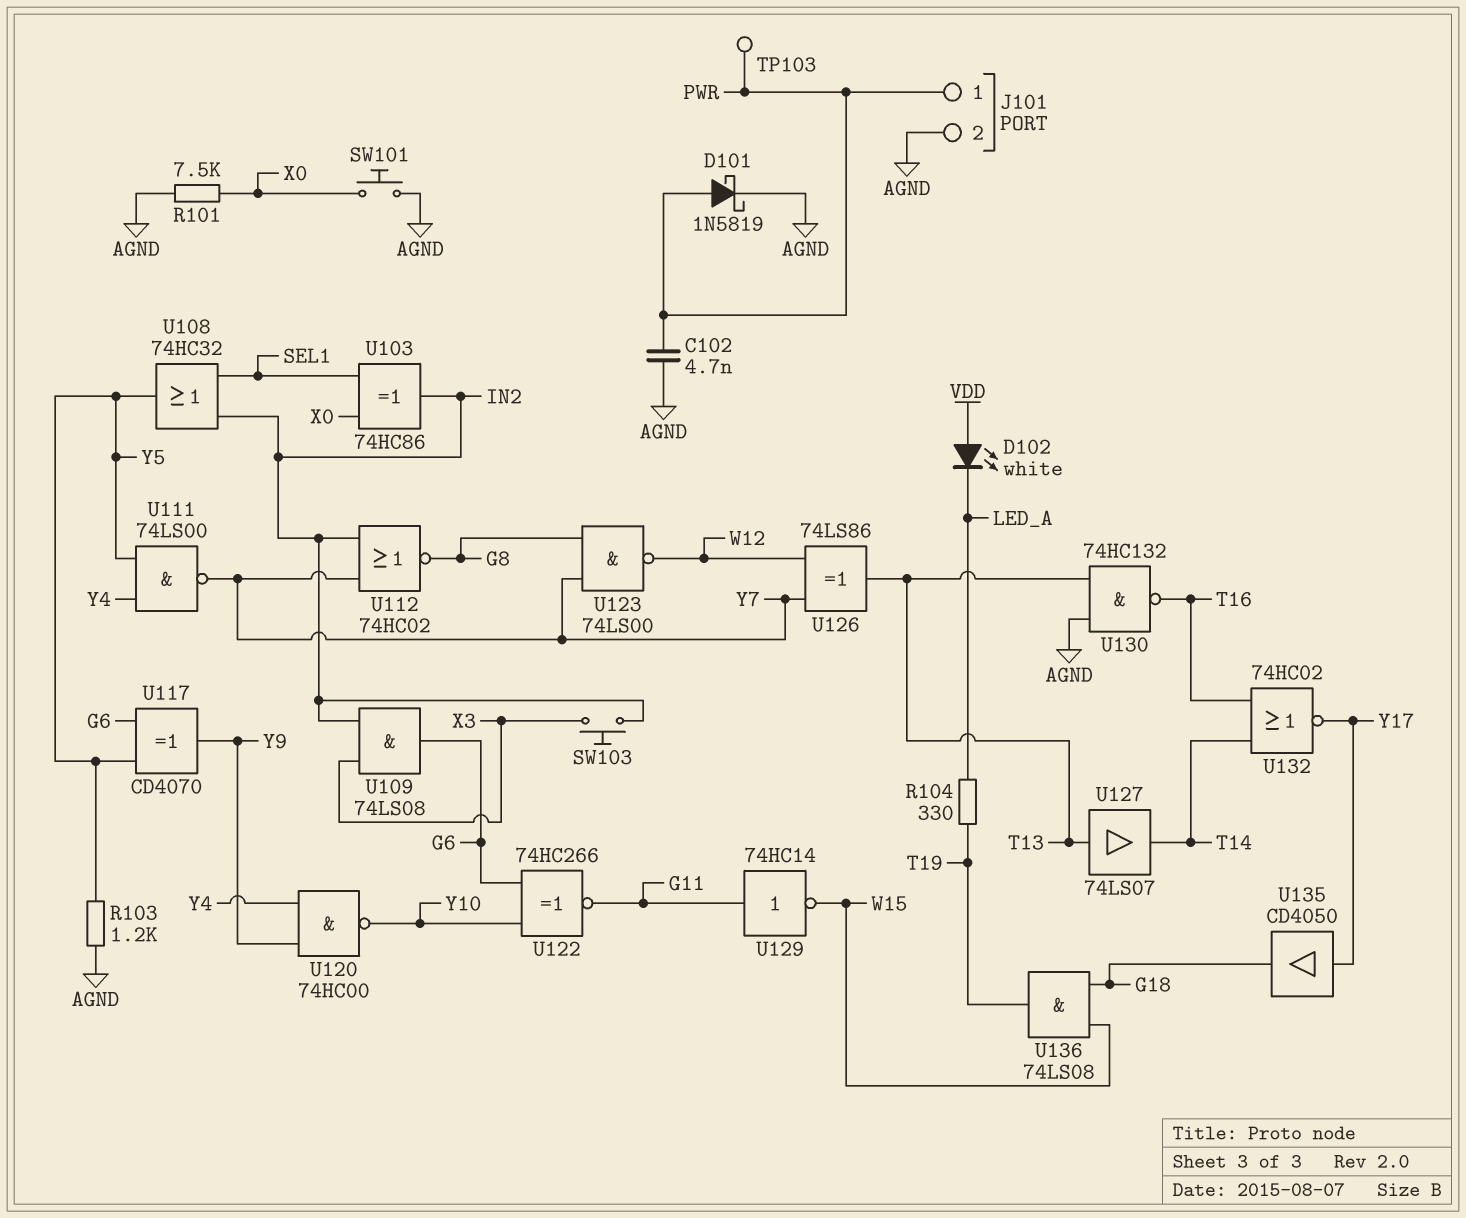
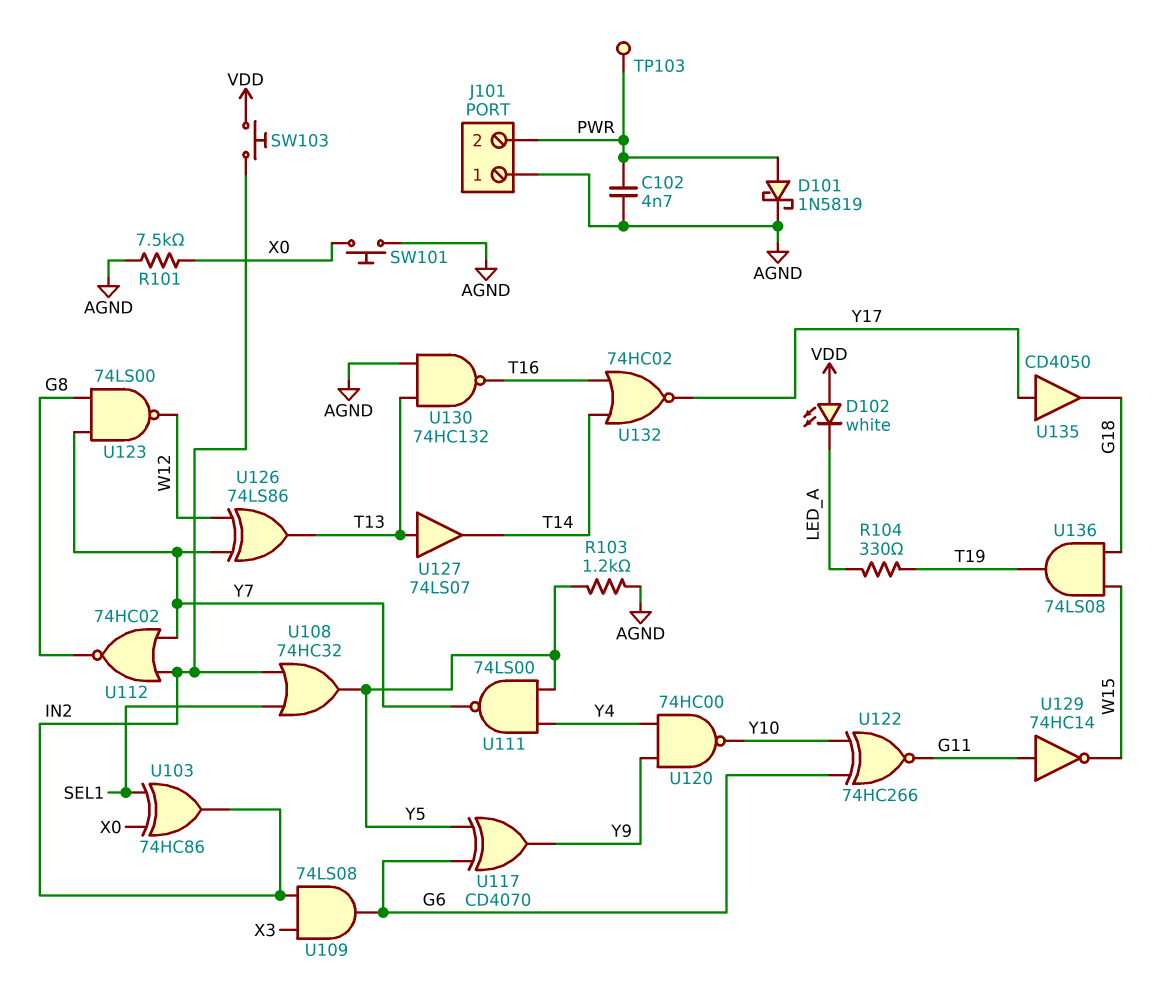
J101 pin 1: PWR -> AGND
J101 pin 2: AGND -> PWR
SW103: button (IN2, X3) -> button (IN2, VDD)

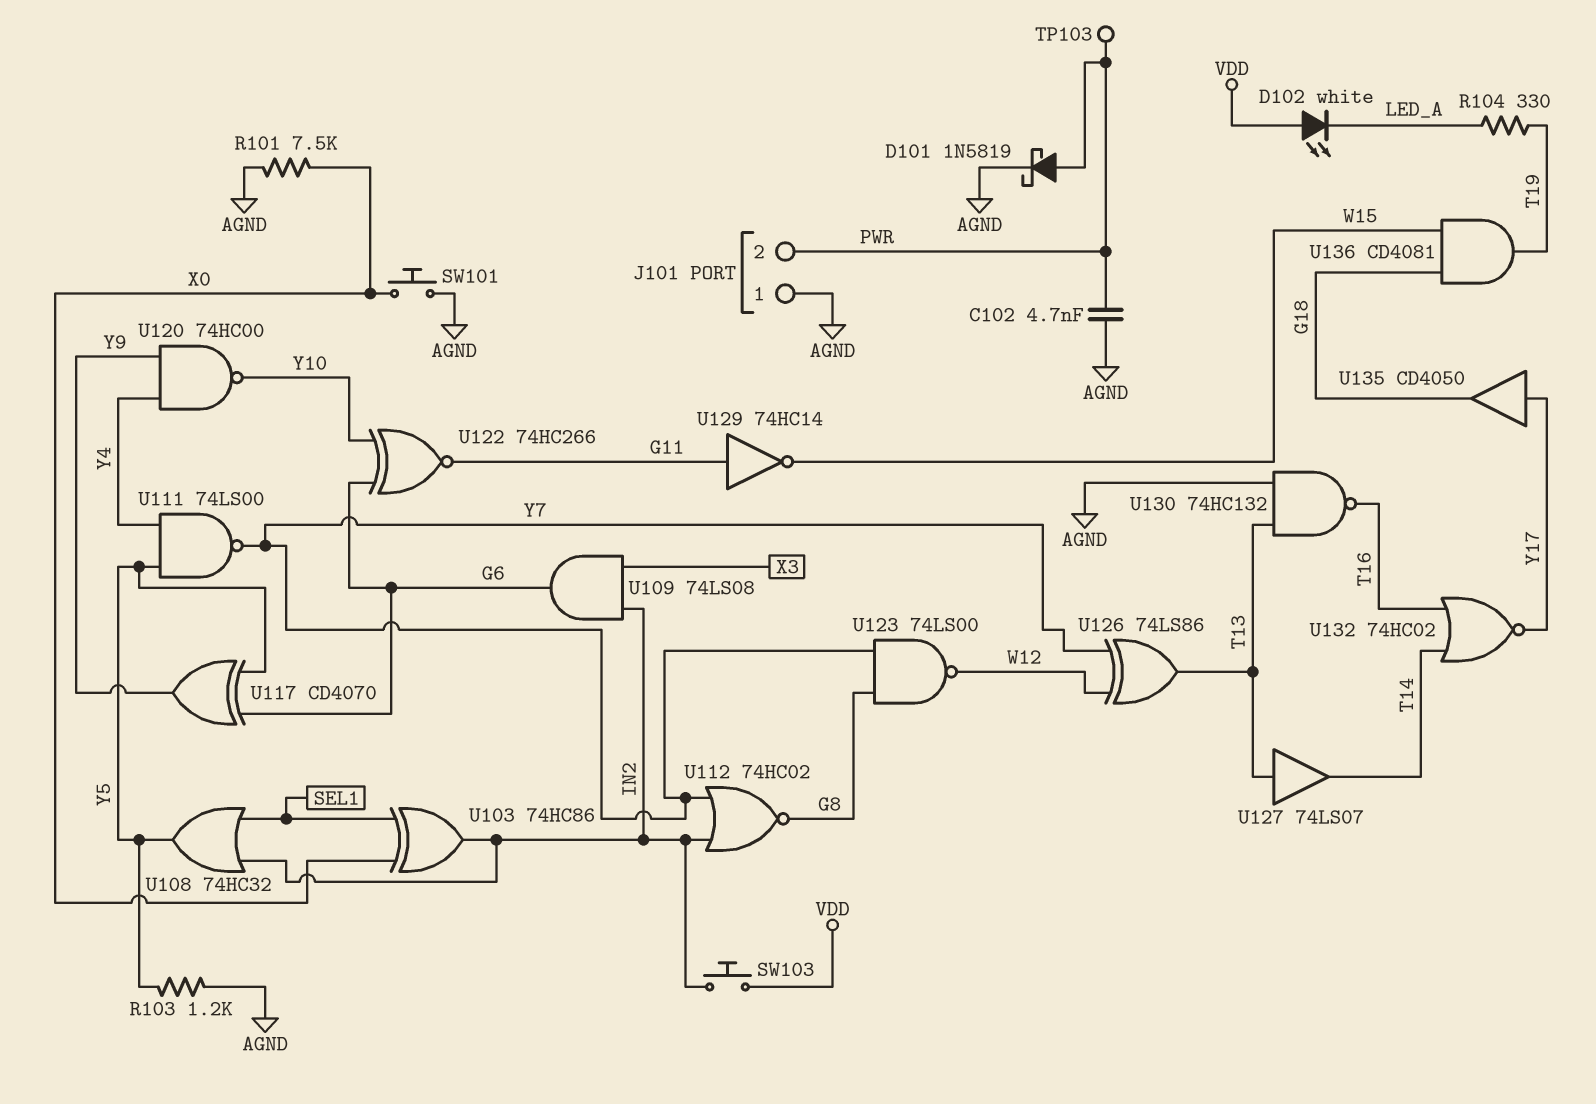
U136: AND 74LS08 (in G18, in W15, out T19) -> AND CD4081 (in G18, in W15, out T19)

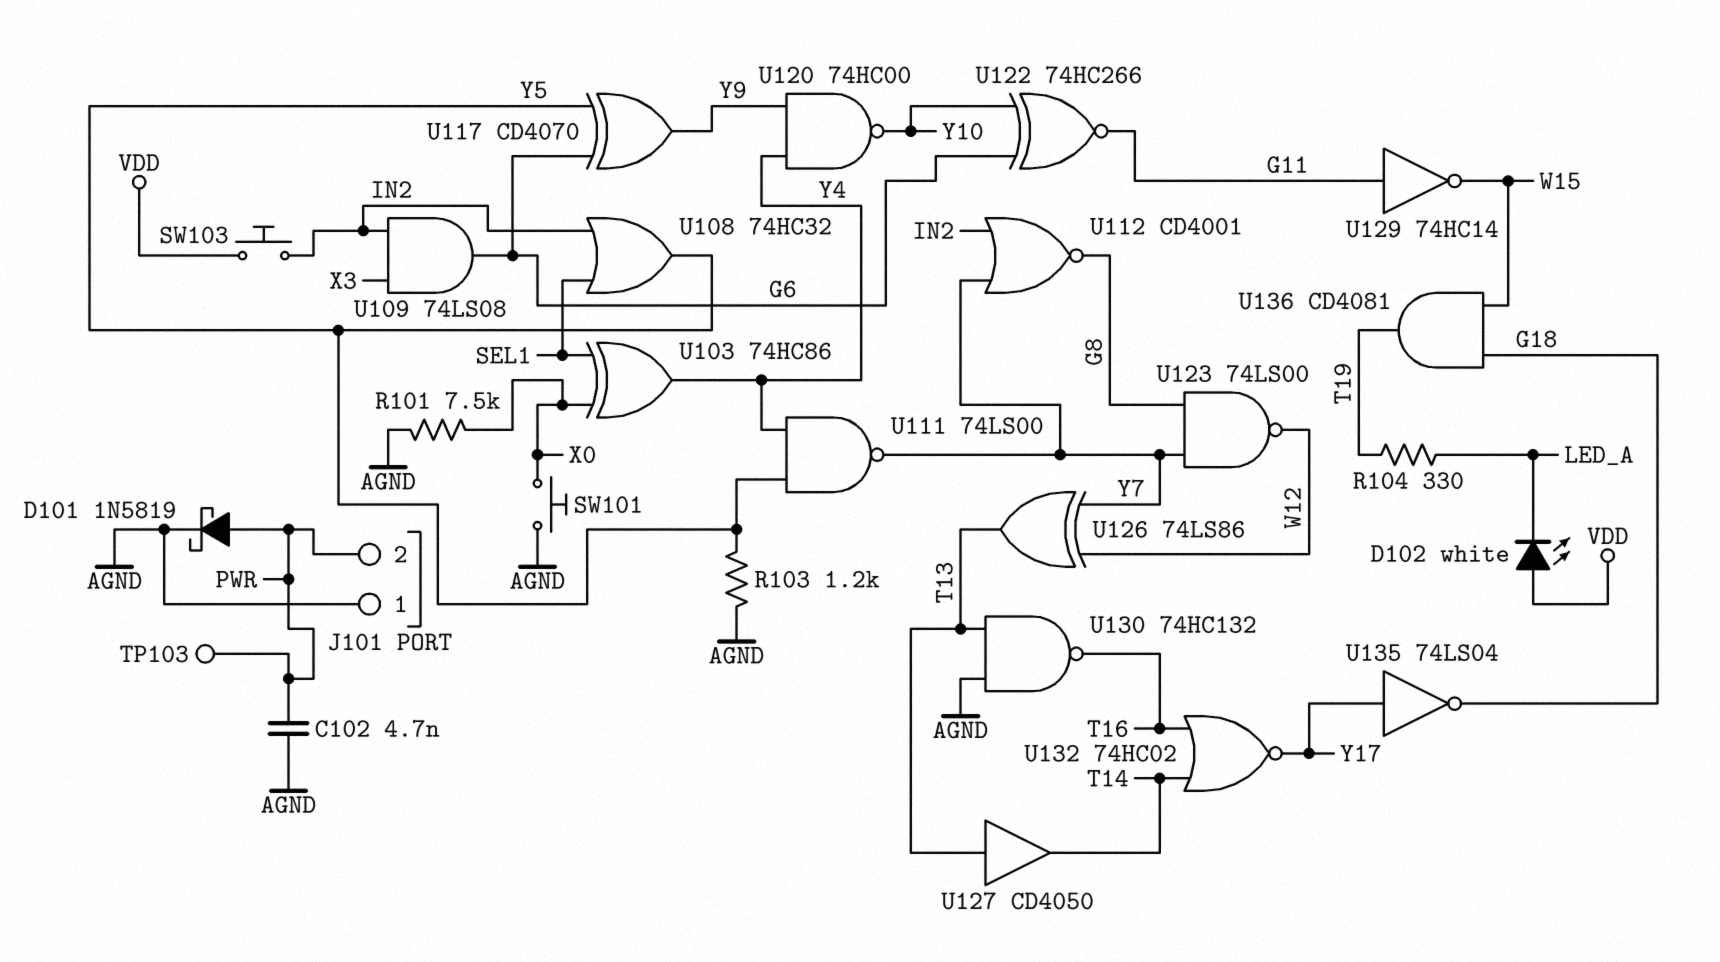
U103: XOR 74HC86 (in SEL1, in X0, out IN2) -> XOR 74HC86 (in SEL1, in X0, out Y4)
U112: NOR 74HC02 (in IN2, in Y7, out G8) -> NOR CD4001 (in IN2, in Y7, out G8)
U127: buffer 74LS07 (in T13, out T14) -> buffer CD4050 (in T13, out T14)
U135: buffer CD4050 (in Y17, out G18) -> NOT 74LS04 (in Y17, out G18)

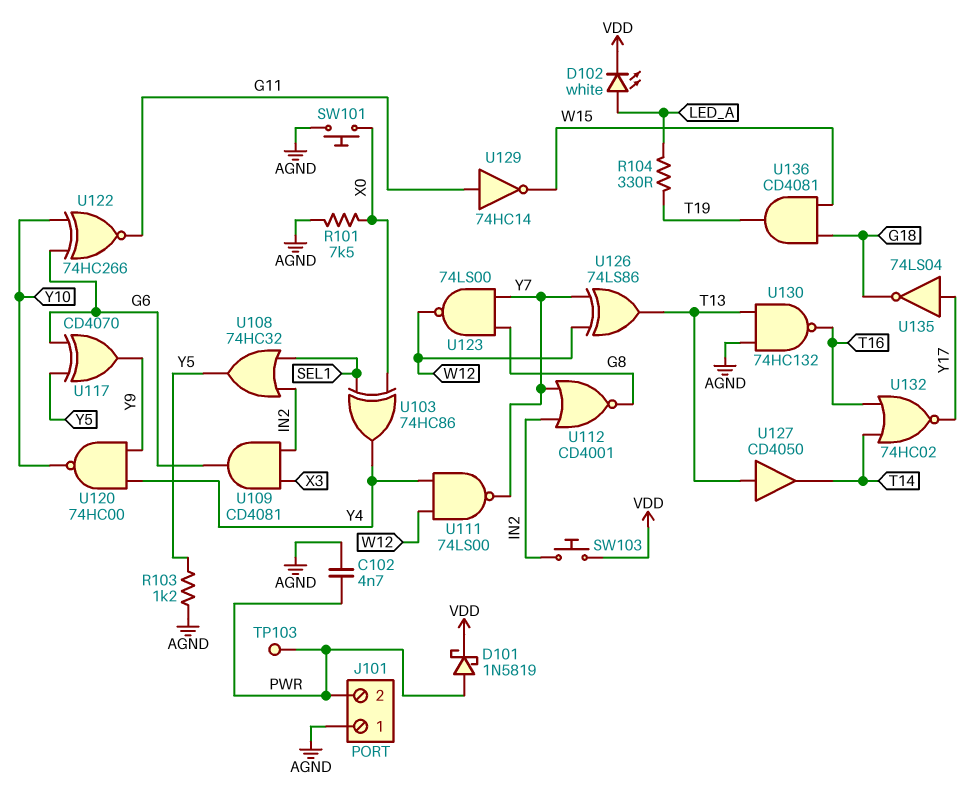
D101: schottky 1N5819 (A PWR, K AGND) -> schottky 1N5819 (A PWR, K VDD)
D102: LED white (A VDD, K LED_A) -> LED white (A LED_A, K VDD)
U109: AND 74LS08 (in IN2, in X3, out G6) -> AND CD4081 (in IN2, in X3, out G6)
U111: NAND 74LS00 (in Y4, in Y5, out Y7) -> NAND 74LS00 (in W12, in Y4, out Y7)

